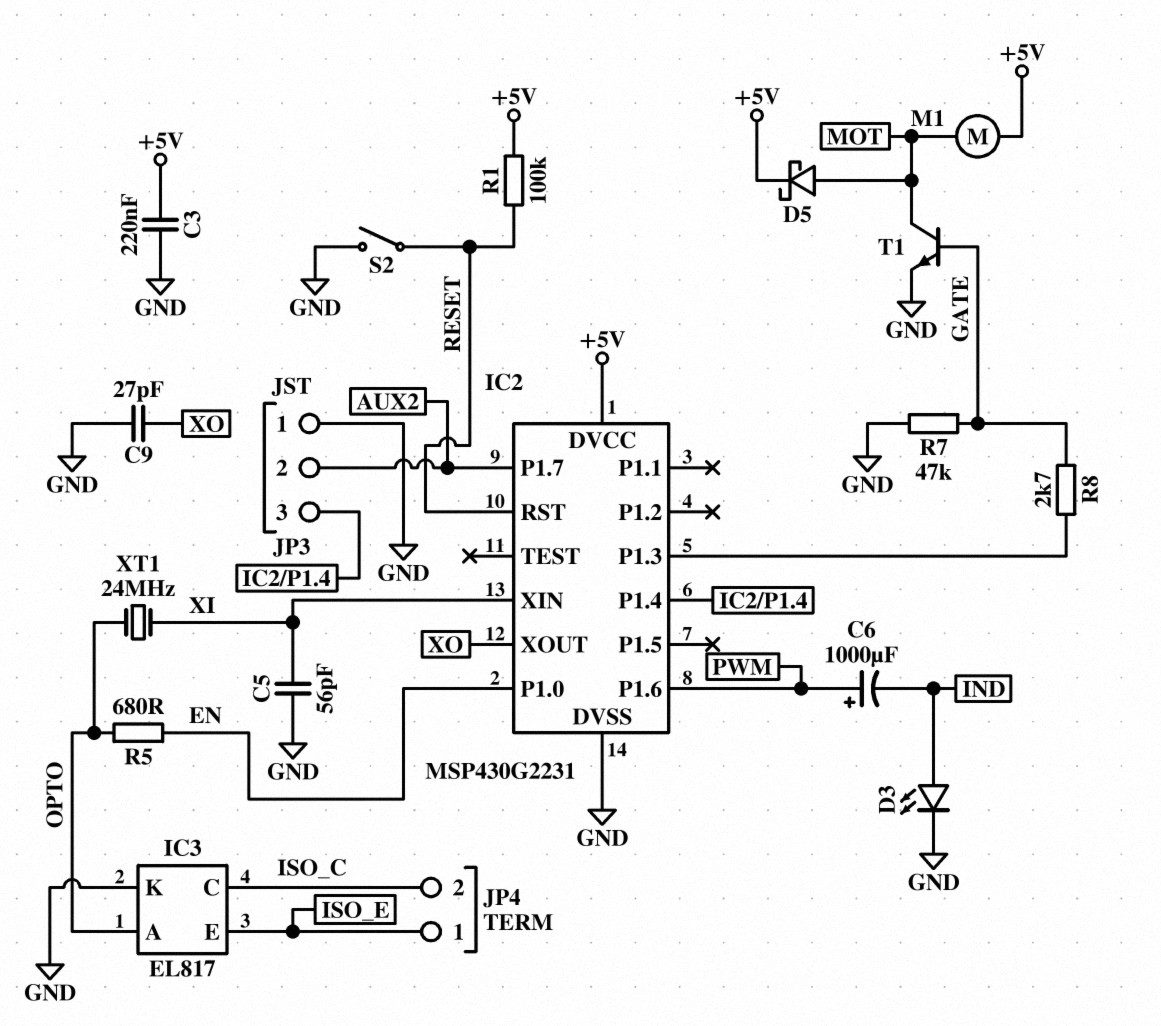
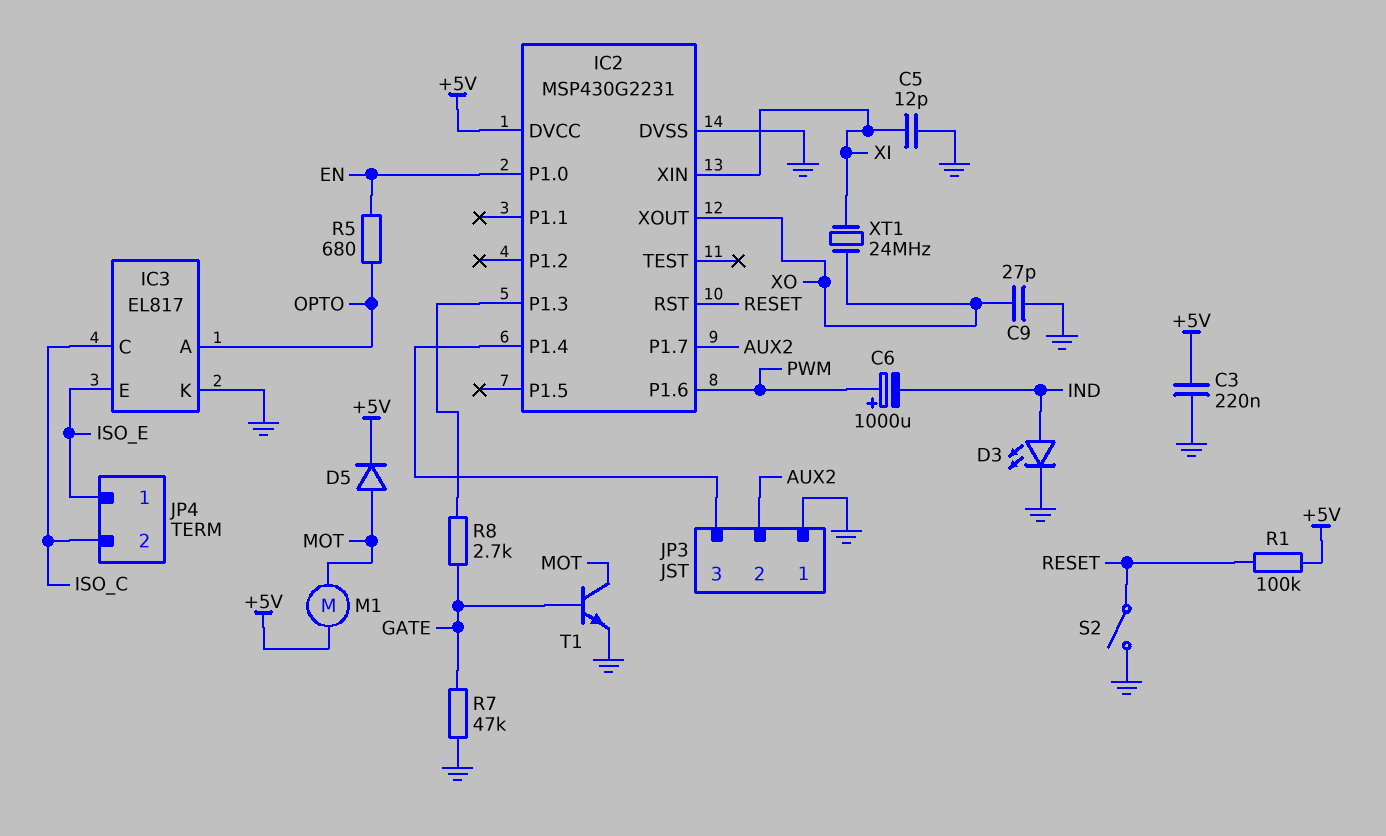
C5: 56pF (GND, XI) -> 12pF (GND, XI)
D5: schottky (A MOT, K +5V) -> diode (A MOT, K +5V)
XT1: 24MHz (OPTO, XI) -> 24MHz (XI, XO)

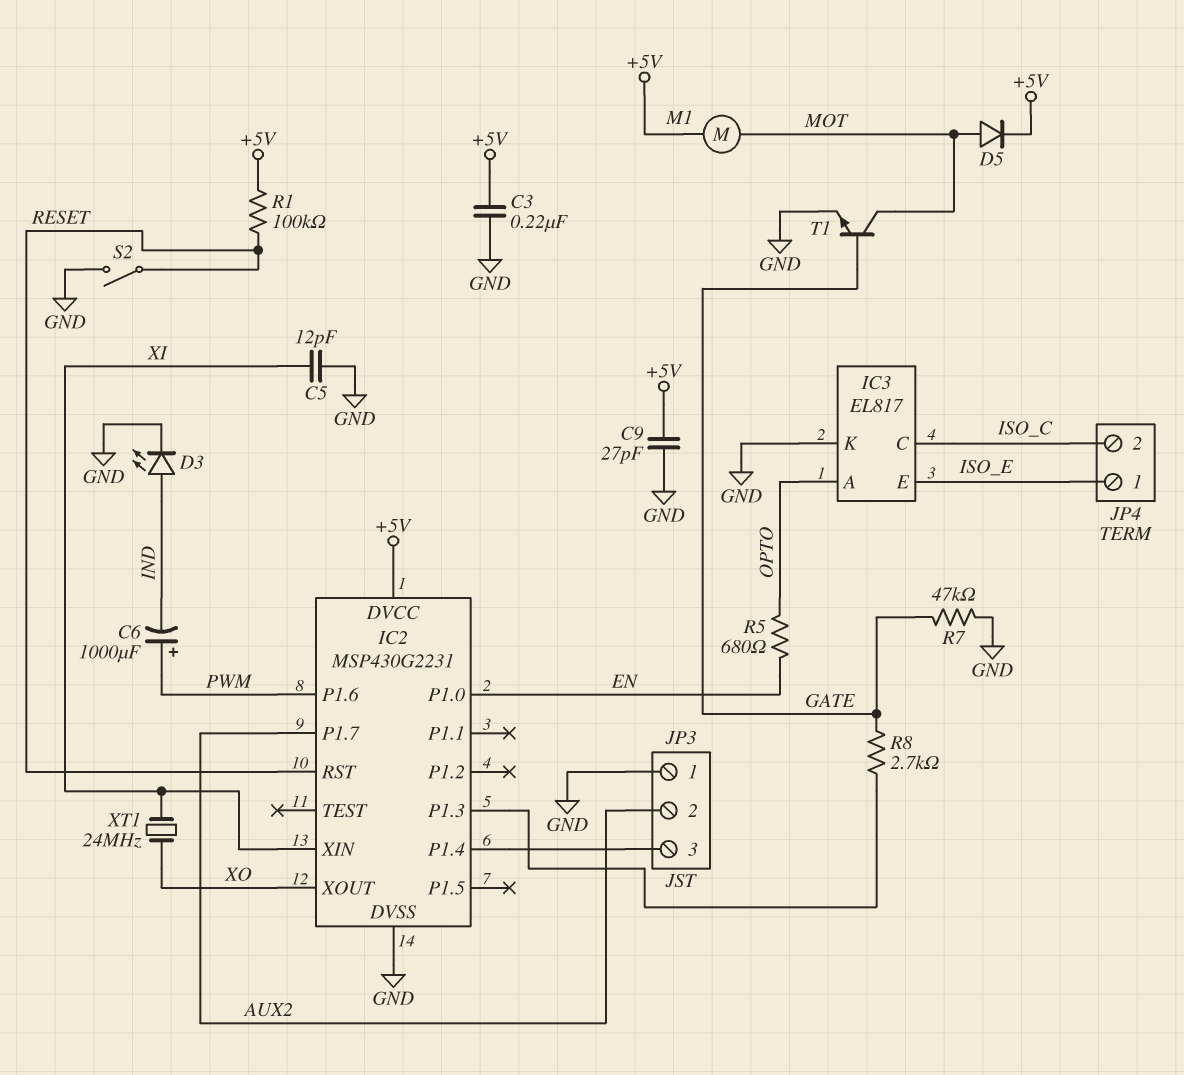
C9: 27pF (GND, XO) -> 27pF (+5V, GND)

